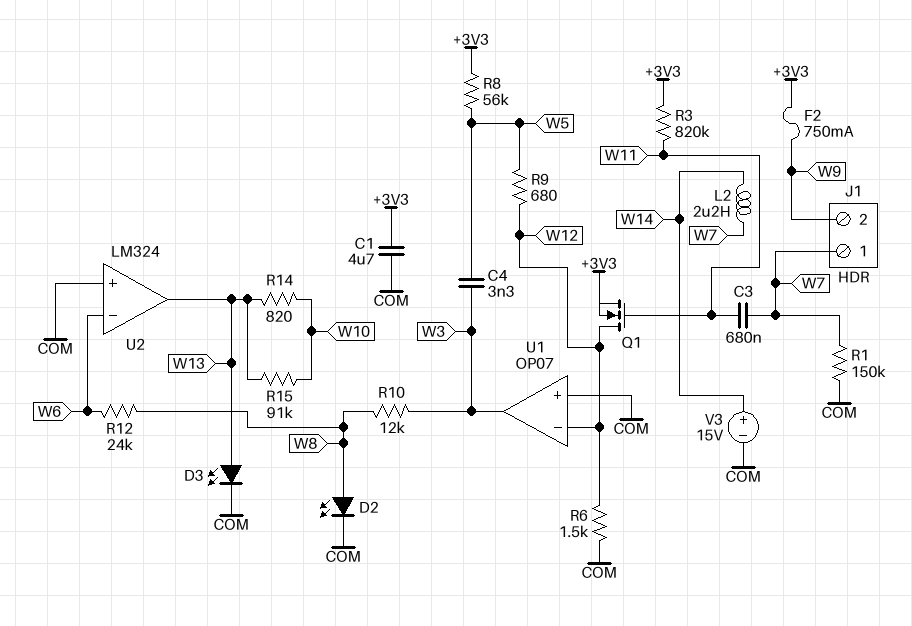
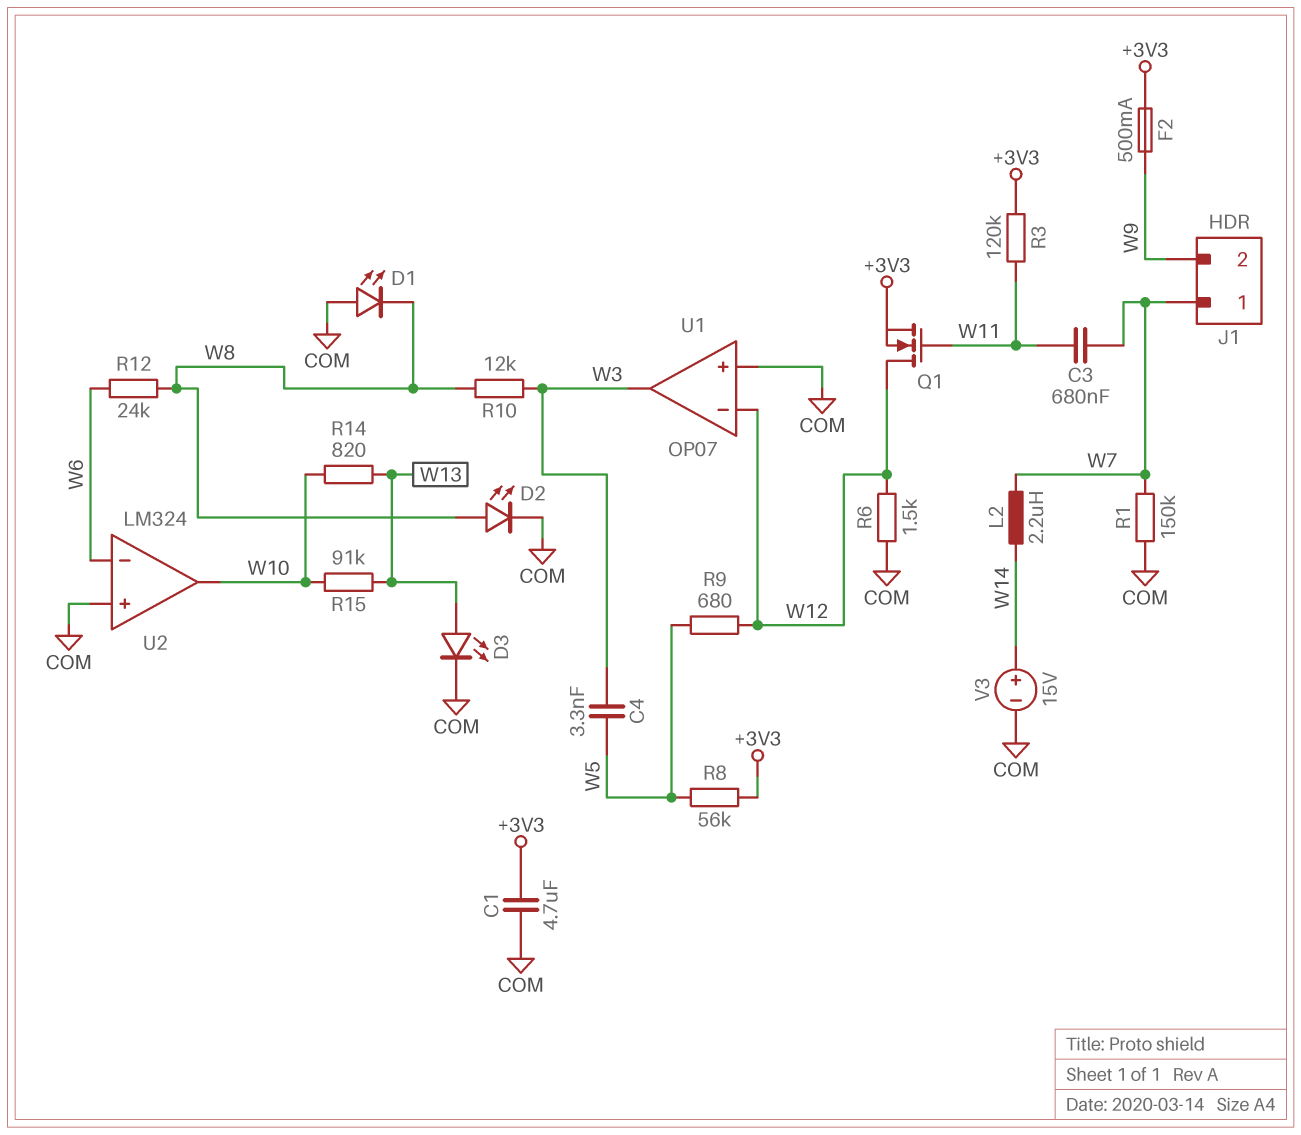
D1: none -> LED (A COM, K W8)
F2: 750mA (+3V3, W9) -> 500mA (+3V3, W9)
R3: 820k (+3V3, W11) -> 120k (+3V3, W11)
U2 pin out: W13 -> W10

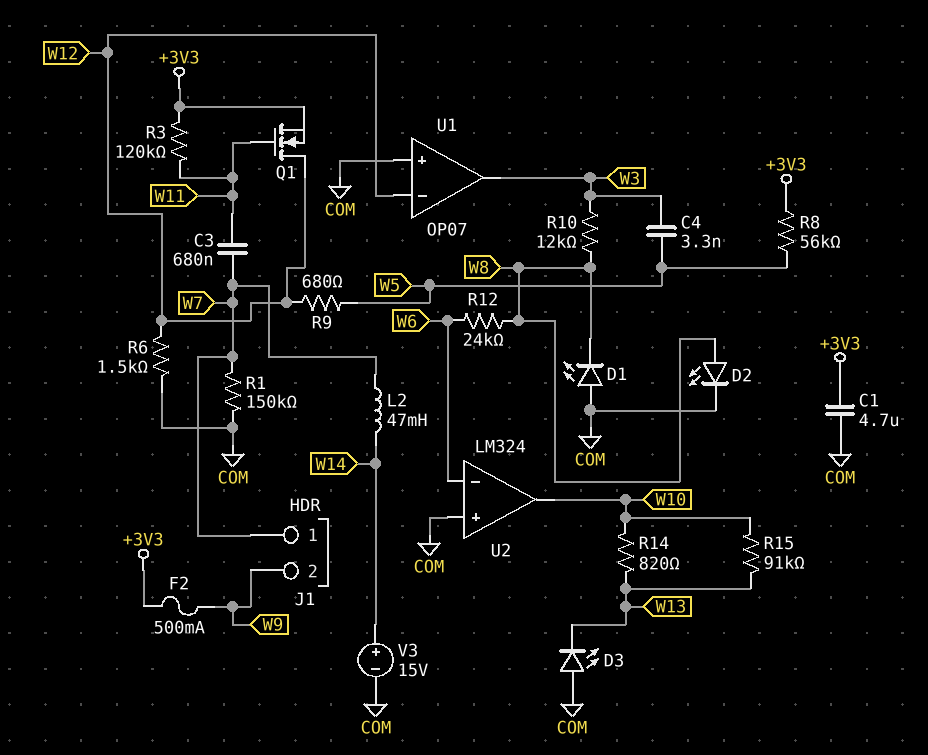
D3: LED (A W13, K COM) -> LED (A COM, K W13)
L2: 2.2uH (W7, W14) -> 47mH (W7, W14)

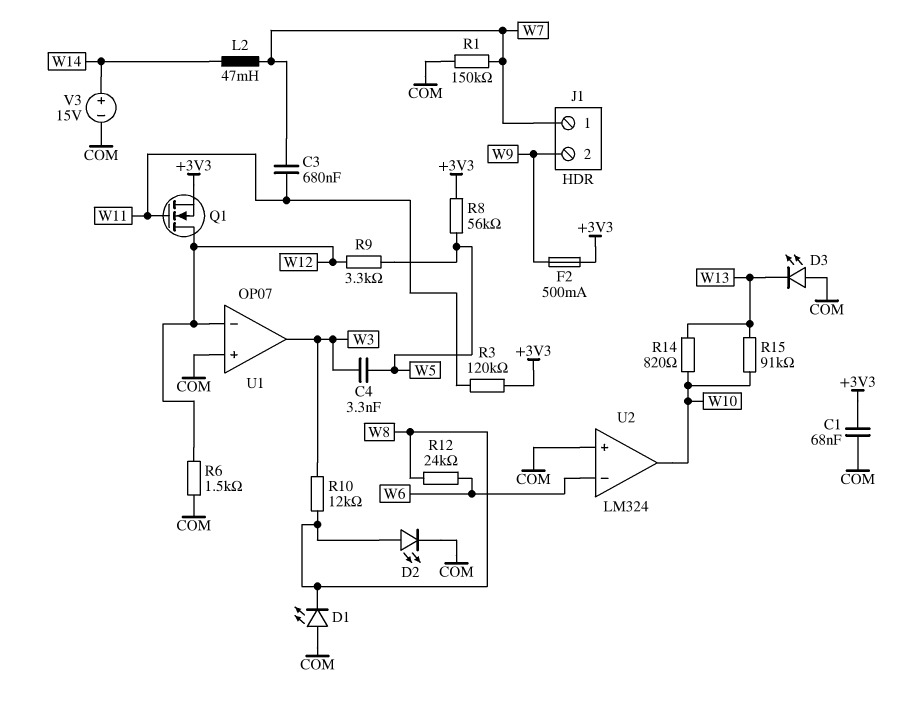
C1: 4.7uF (+3V3, COM) -> 68nF (+3V3, COM)
R9: 680 (W5, W12) -> 3.3k (W5, W12)

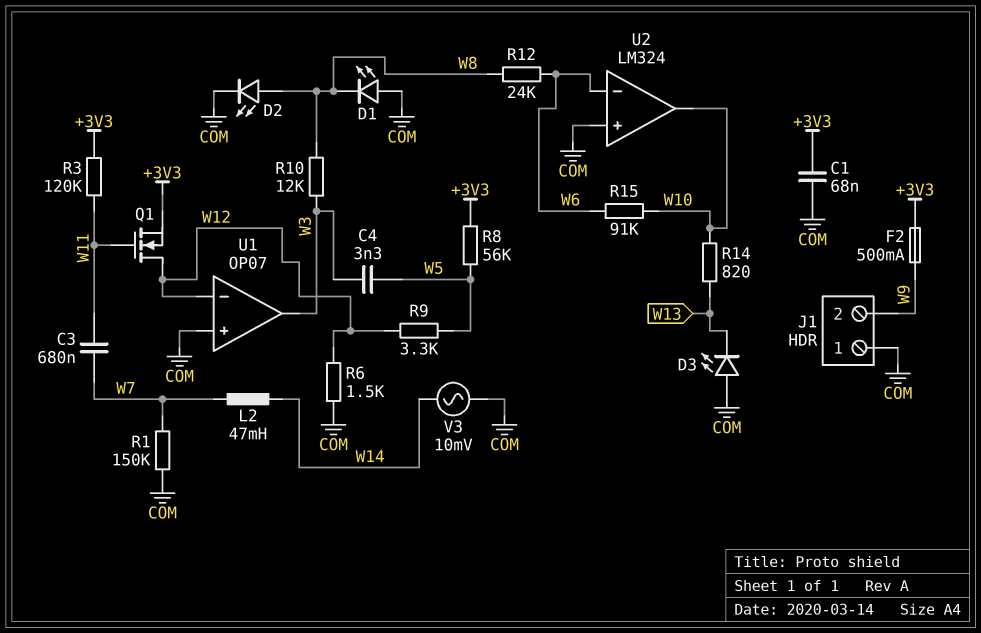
J1 pin 1: W7 -> COM
R15: 91k (W10, W13) -> 91k (W6, W10)
V3: 15V (plus W14, minus COM) -> AC 10mV (COM, W14)

